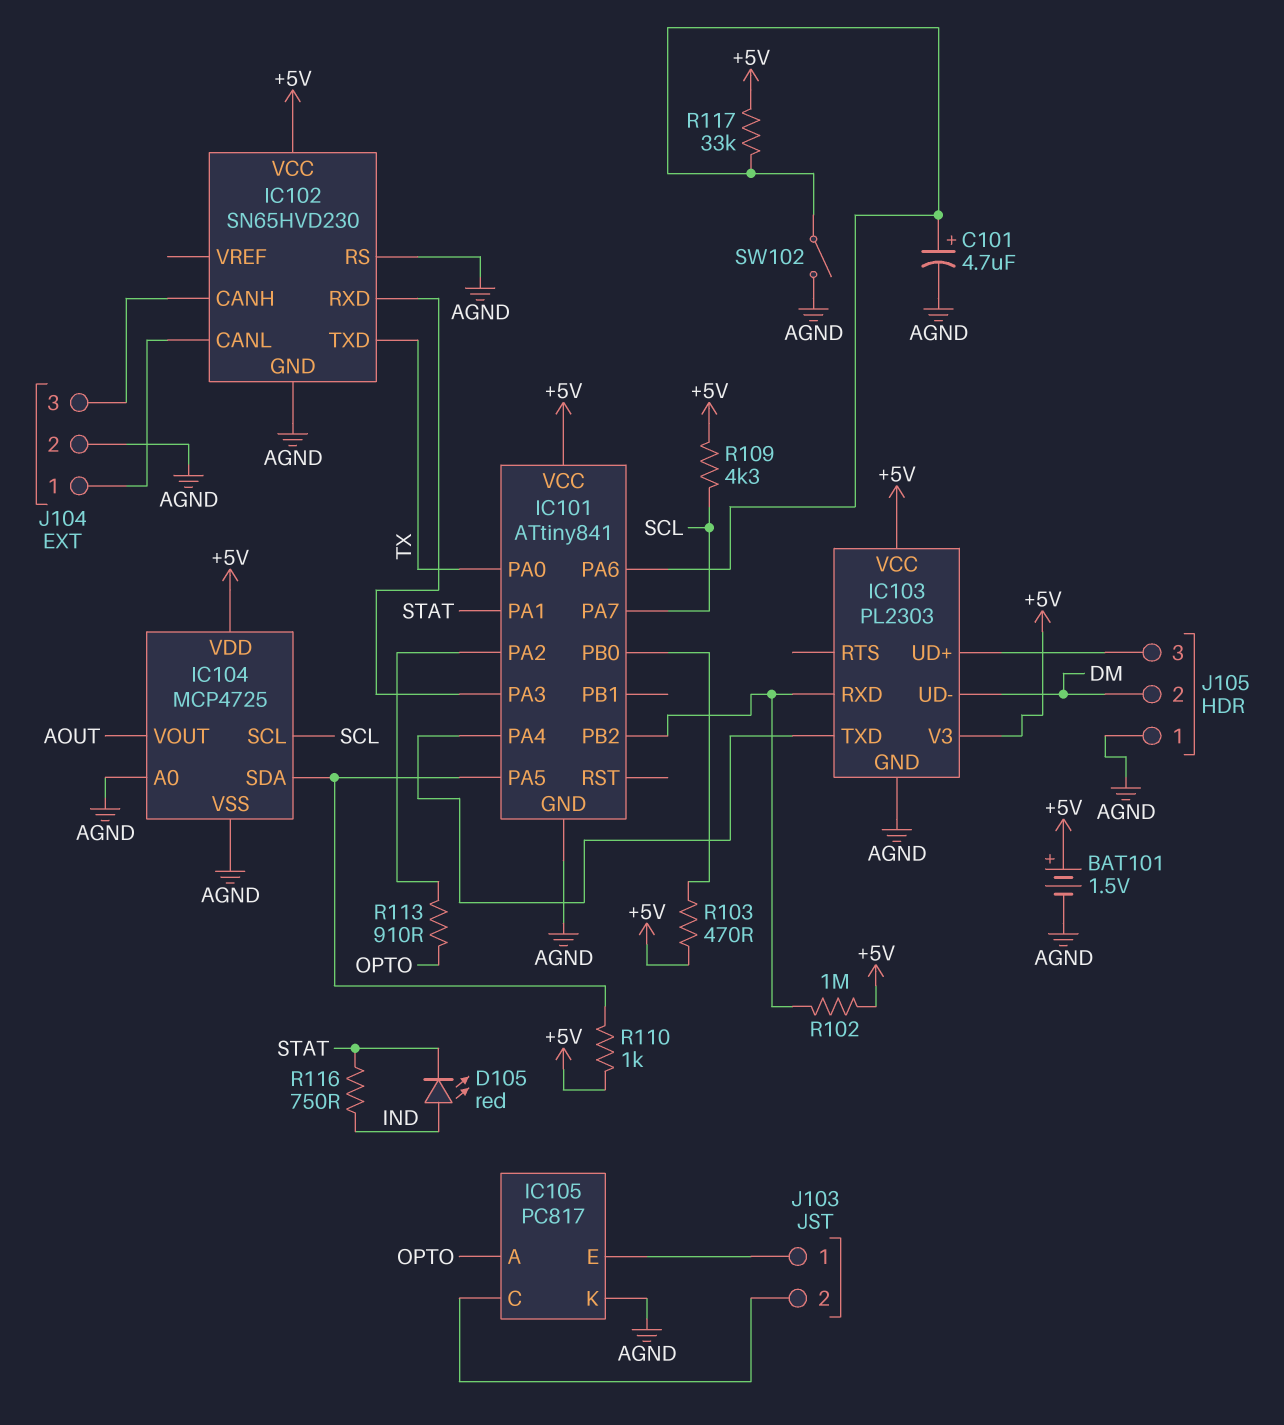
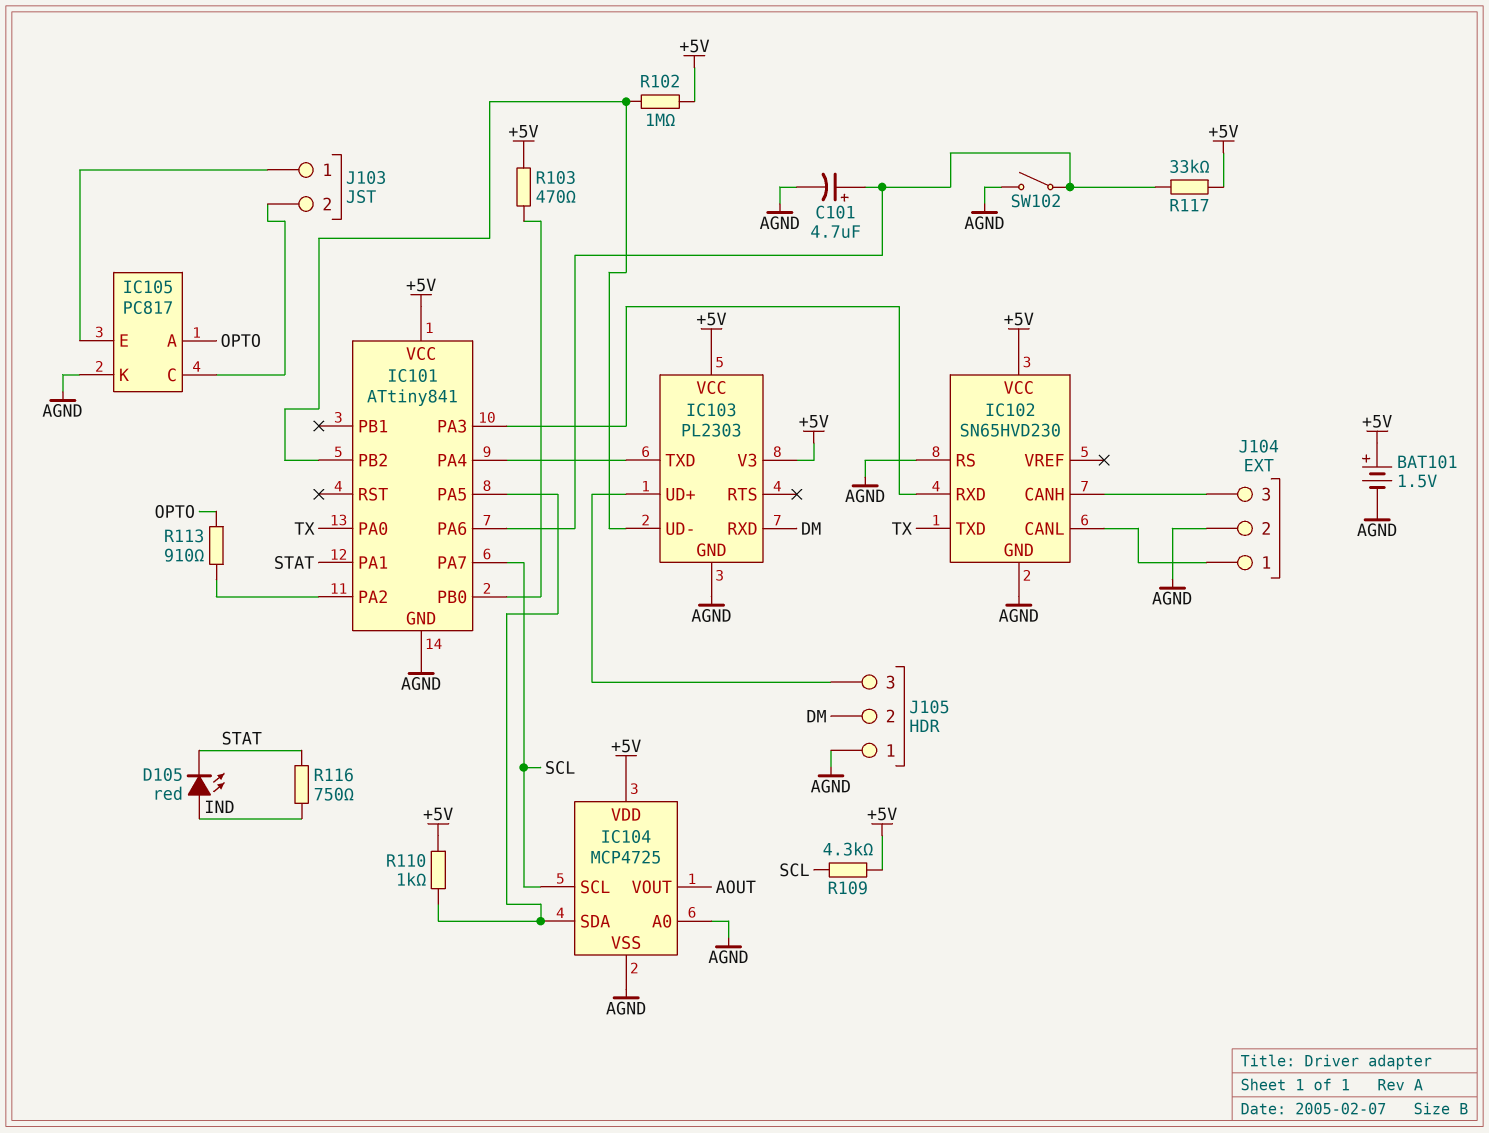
IC103 pin RXD: IC101/PB2 -> DM
IC103 pin UD-: DM -> IC101/PB2

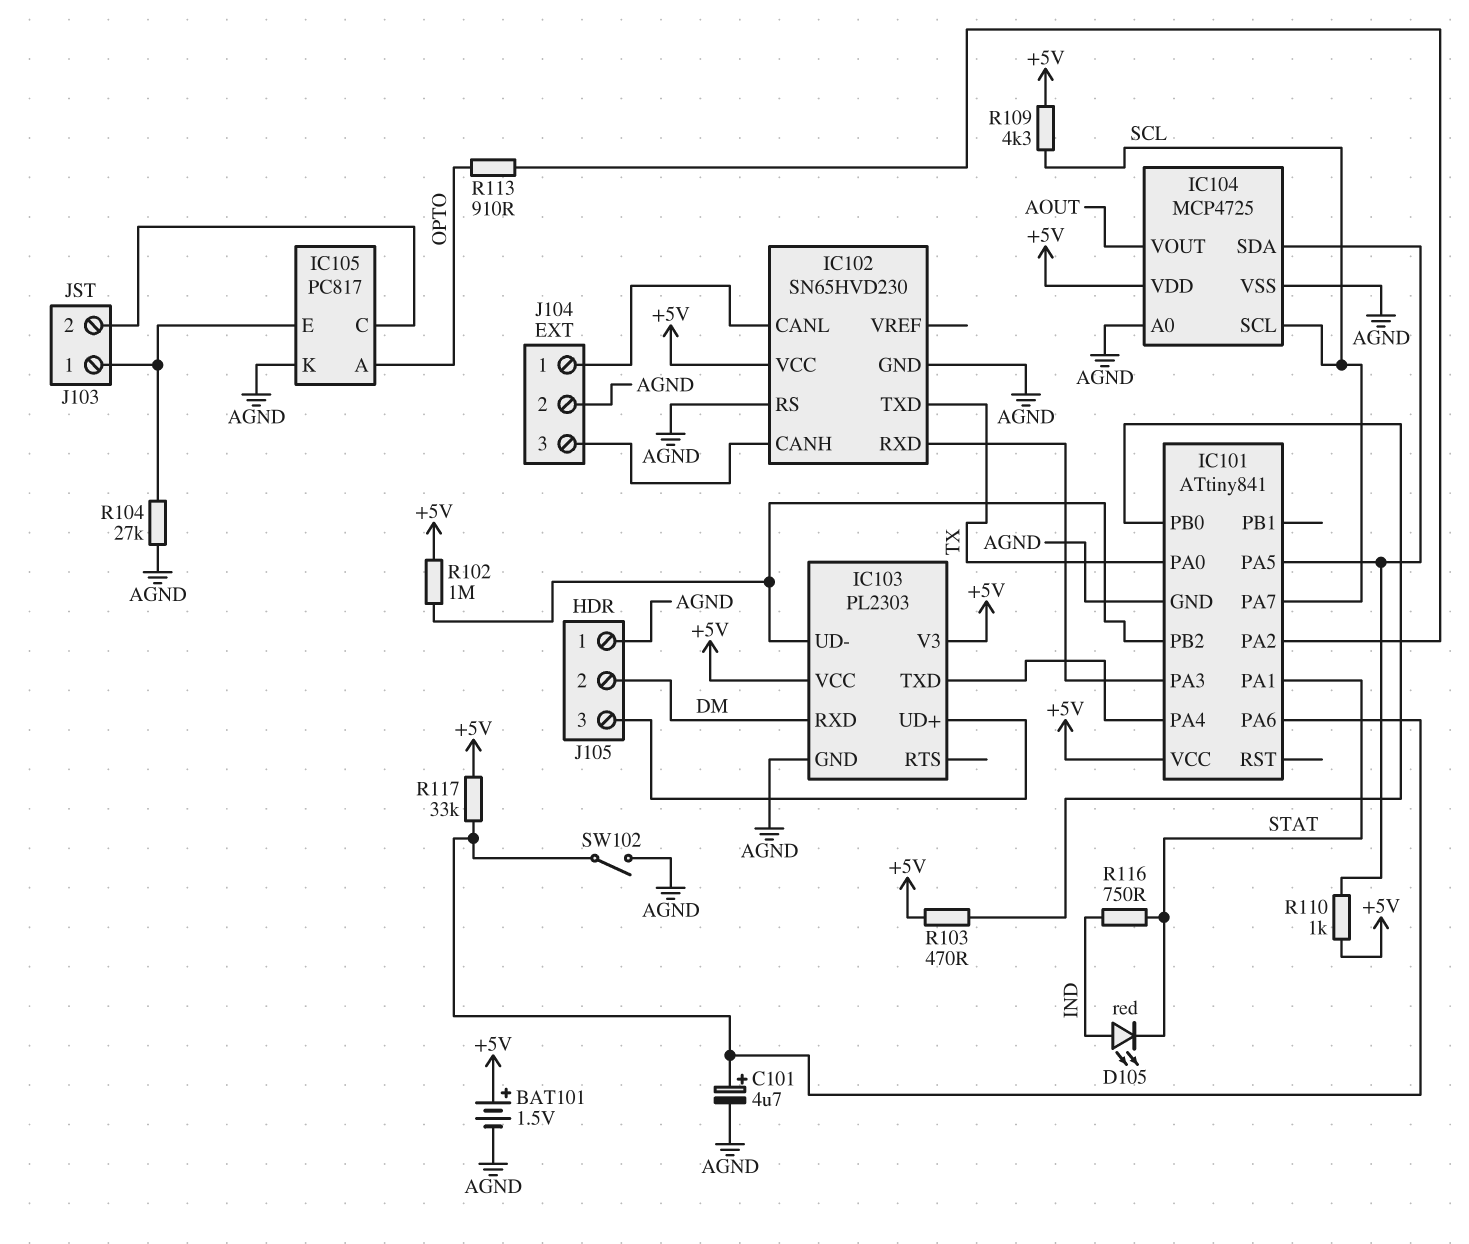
R104: none -> 27k (AGND, IC105/E)

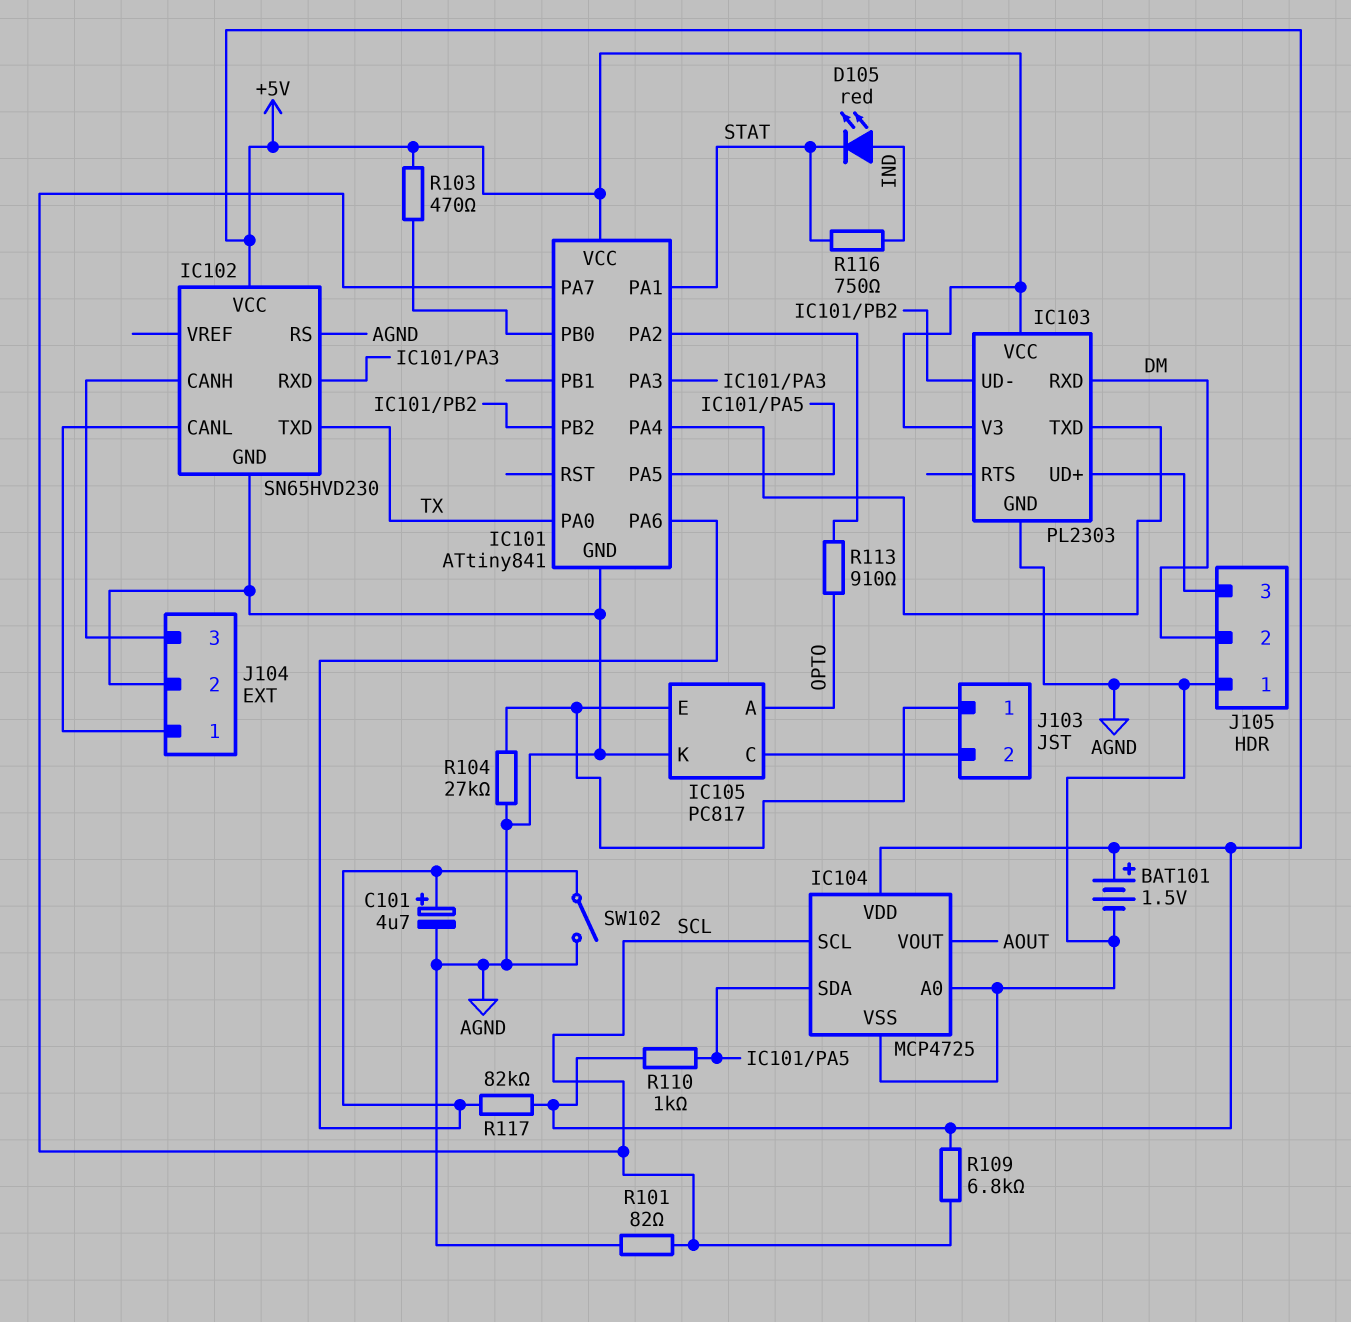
R101: none -> 82 (AGND, SCL)
R102: 1M (+5V, IC101/PB2) -> none
R109: 4.3k (+5V, SCL) -> 6.8k (+5V, SCL)
R117: 33k (+5V, IC101/PA6) -> 82k (+5V, IC101/PA6)

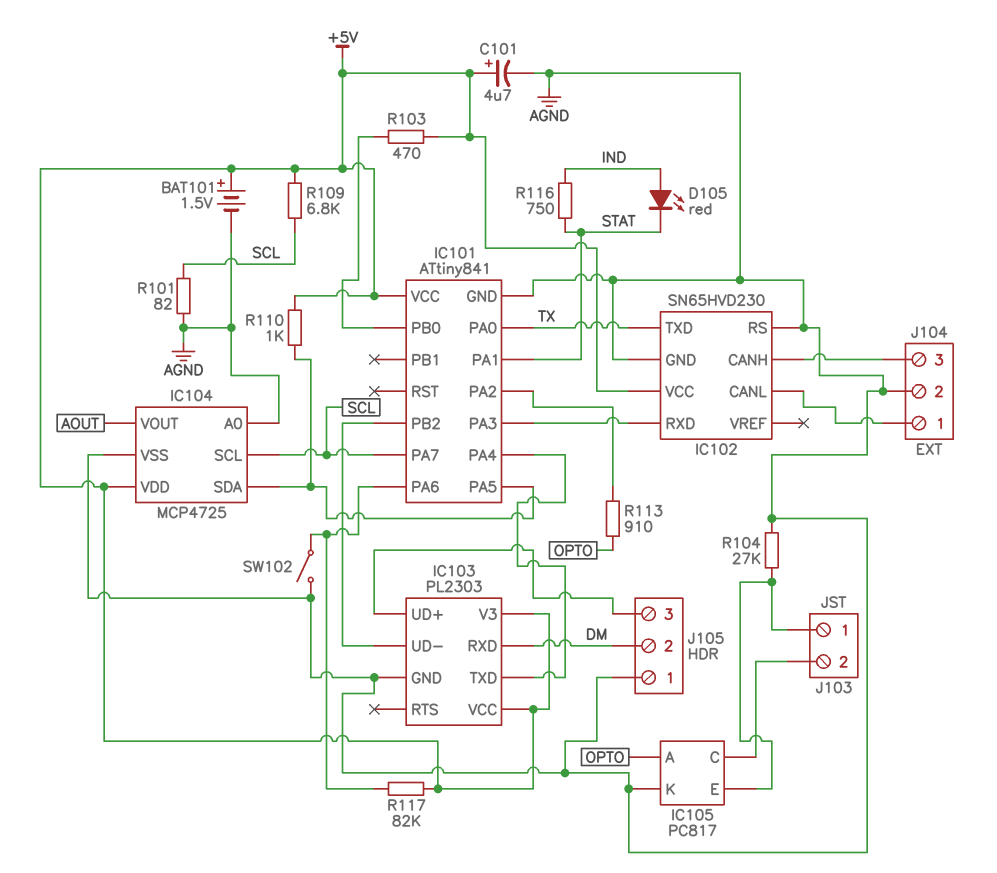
C101: 4.7uF (plus IC101/PA6, minus AGND) -> 4.7uF (plus +5V, minus AGND)

